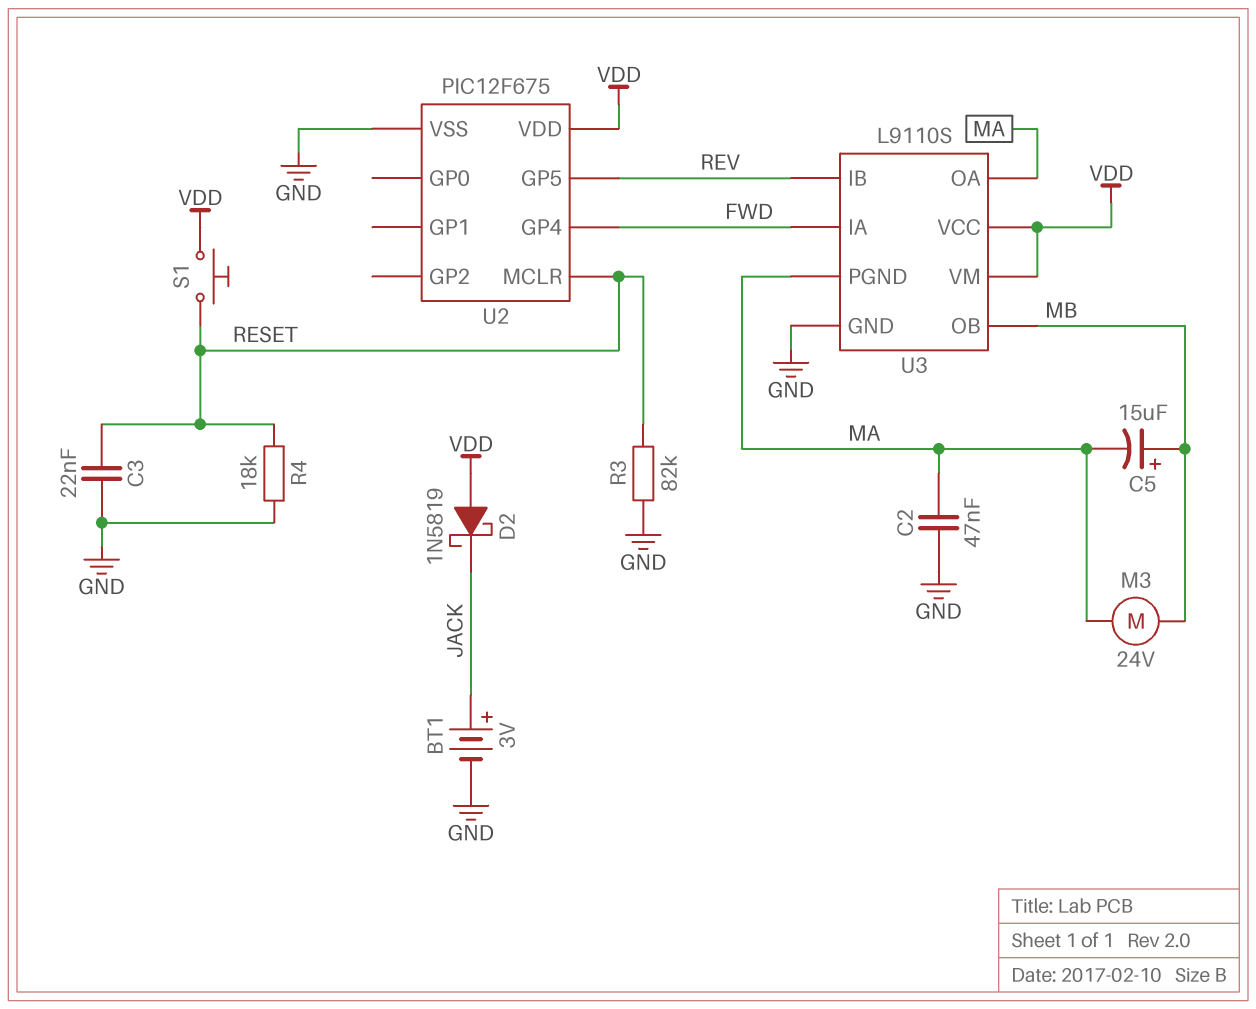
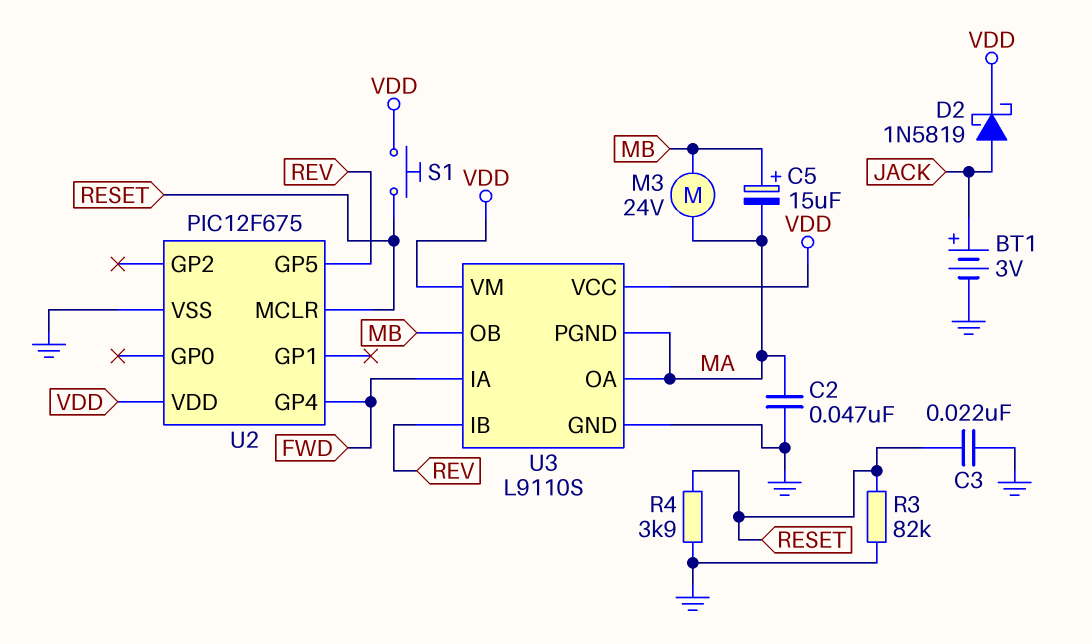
D2: schottky 1N5819 (A VDD, K JACK) -> schottky 1N5819 (A JACK, K VDD)
R4: 18k (GND, RESET) -> 3.9k (GND, RESET)

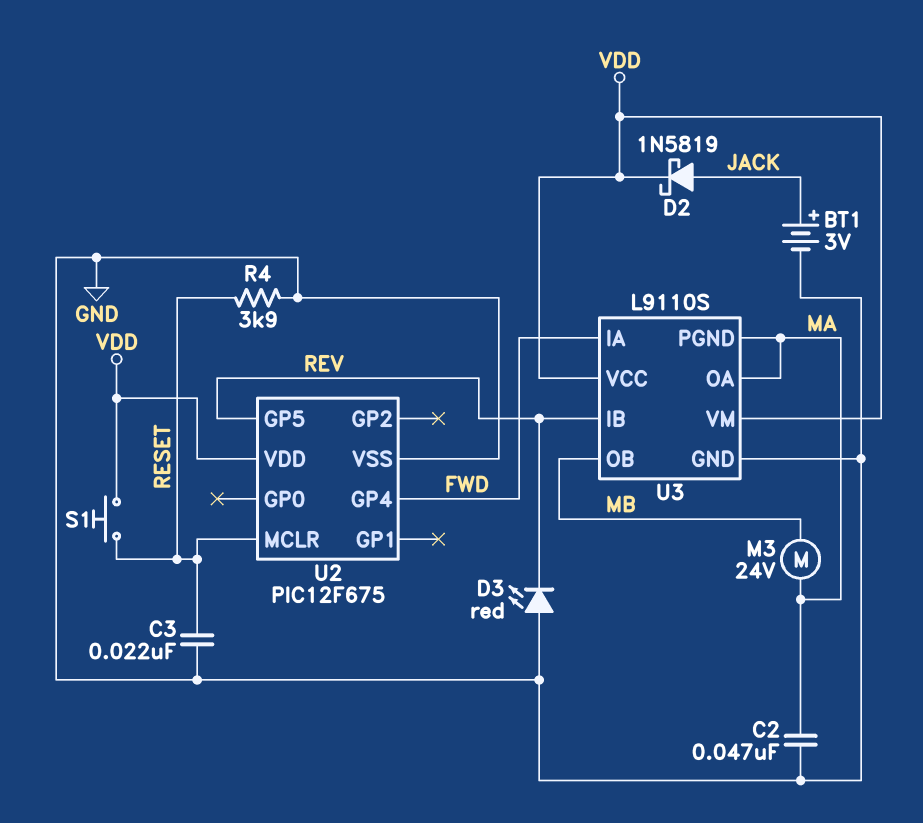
C5: 15uF (plus MB, minus MA) -> none
D3: none -> LED red (A GND, K REV)
R3: 82k (GND, RESET) -> none

